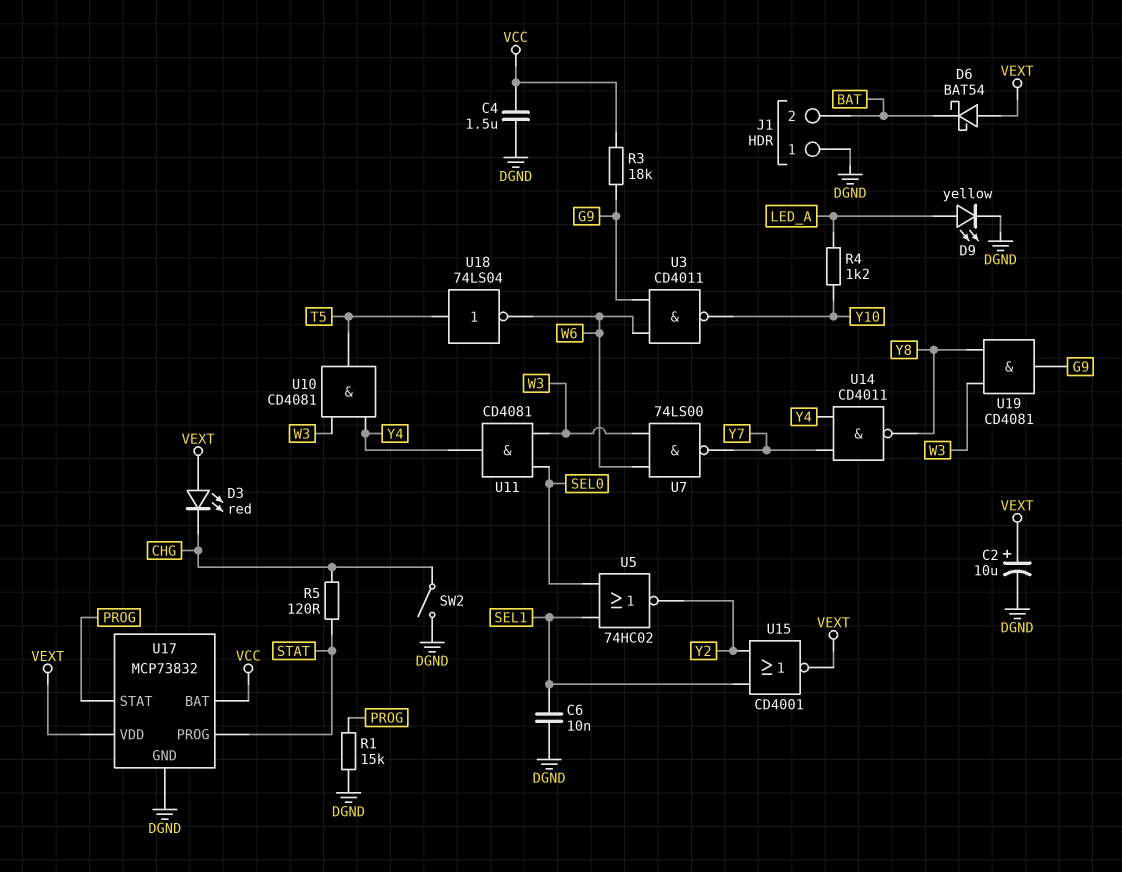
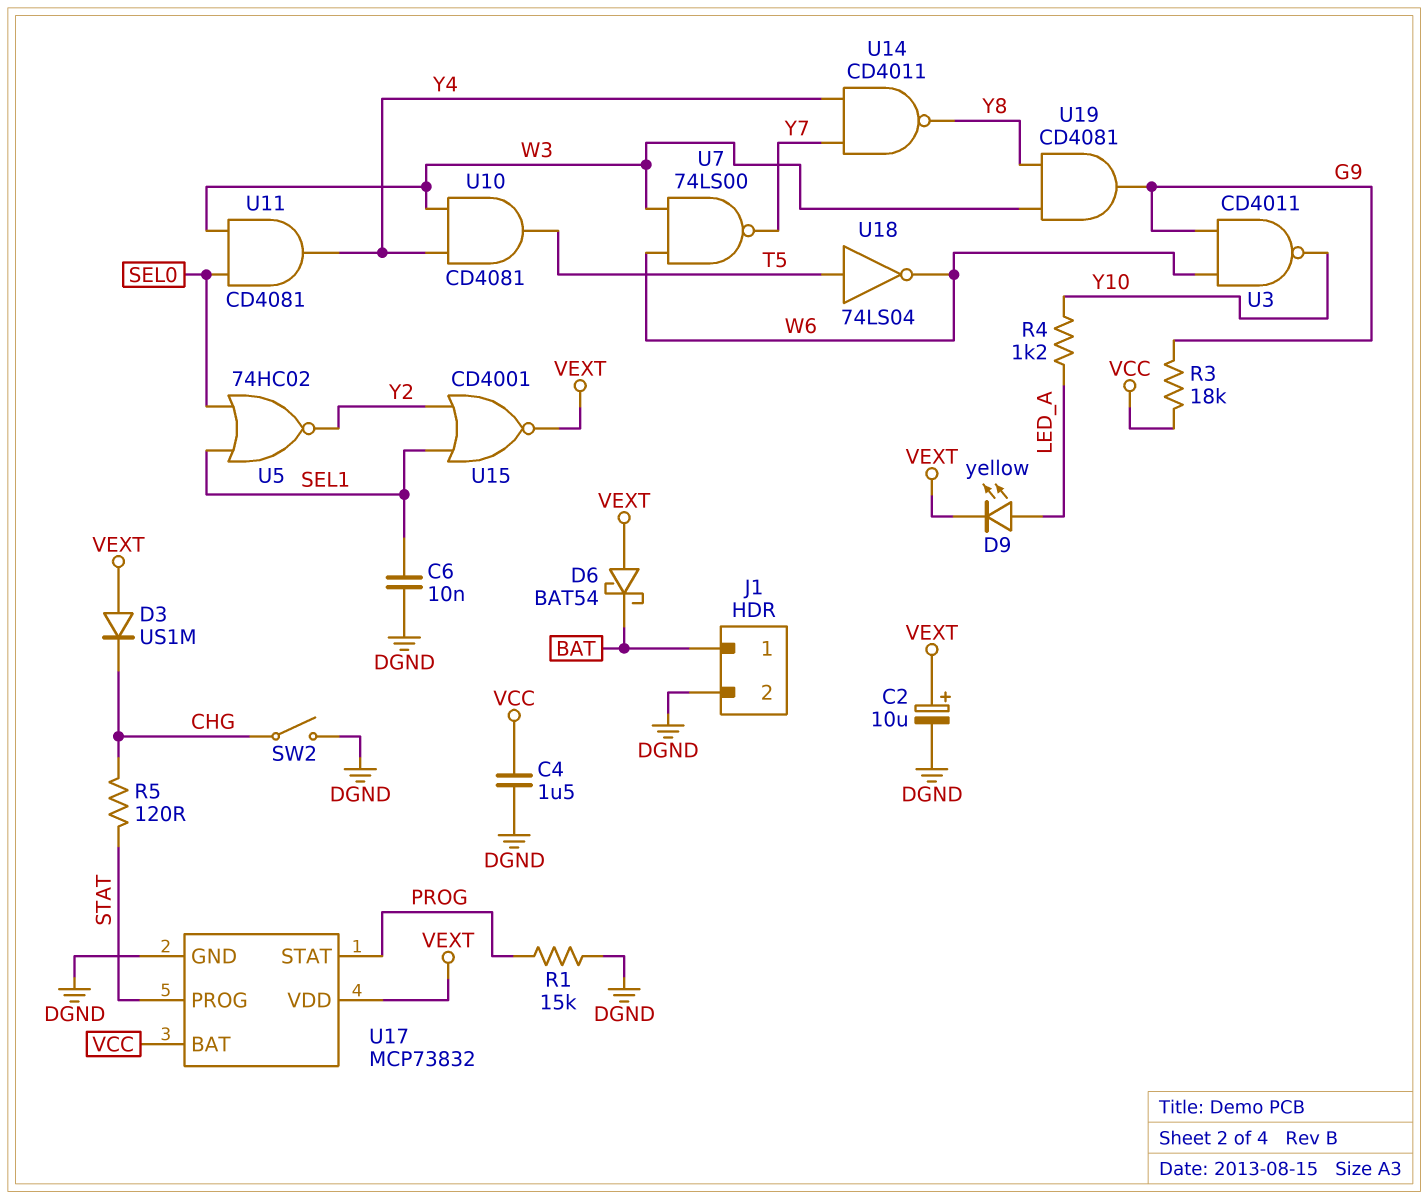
D3: LED red (A VEXT, K CHG) -> diode US1M (A VEXT, K CHG)
D9: LED yellow (A LED_A, K DGND) -> LED yellow (A LED_A, K VEXT)
J1 pin 1: DGND -> BAT
J1 pin 2: BAT -> DGND

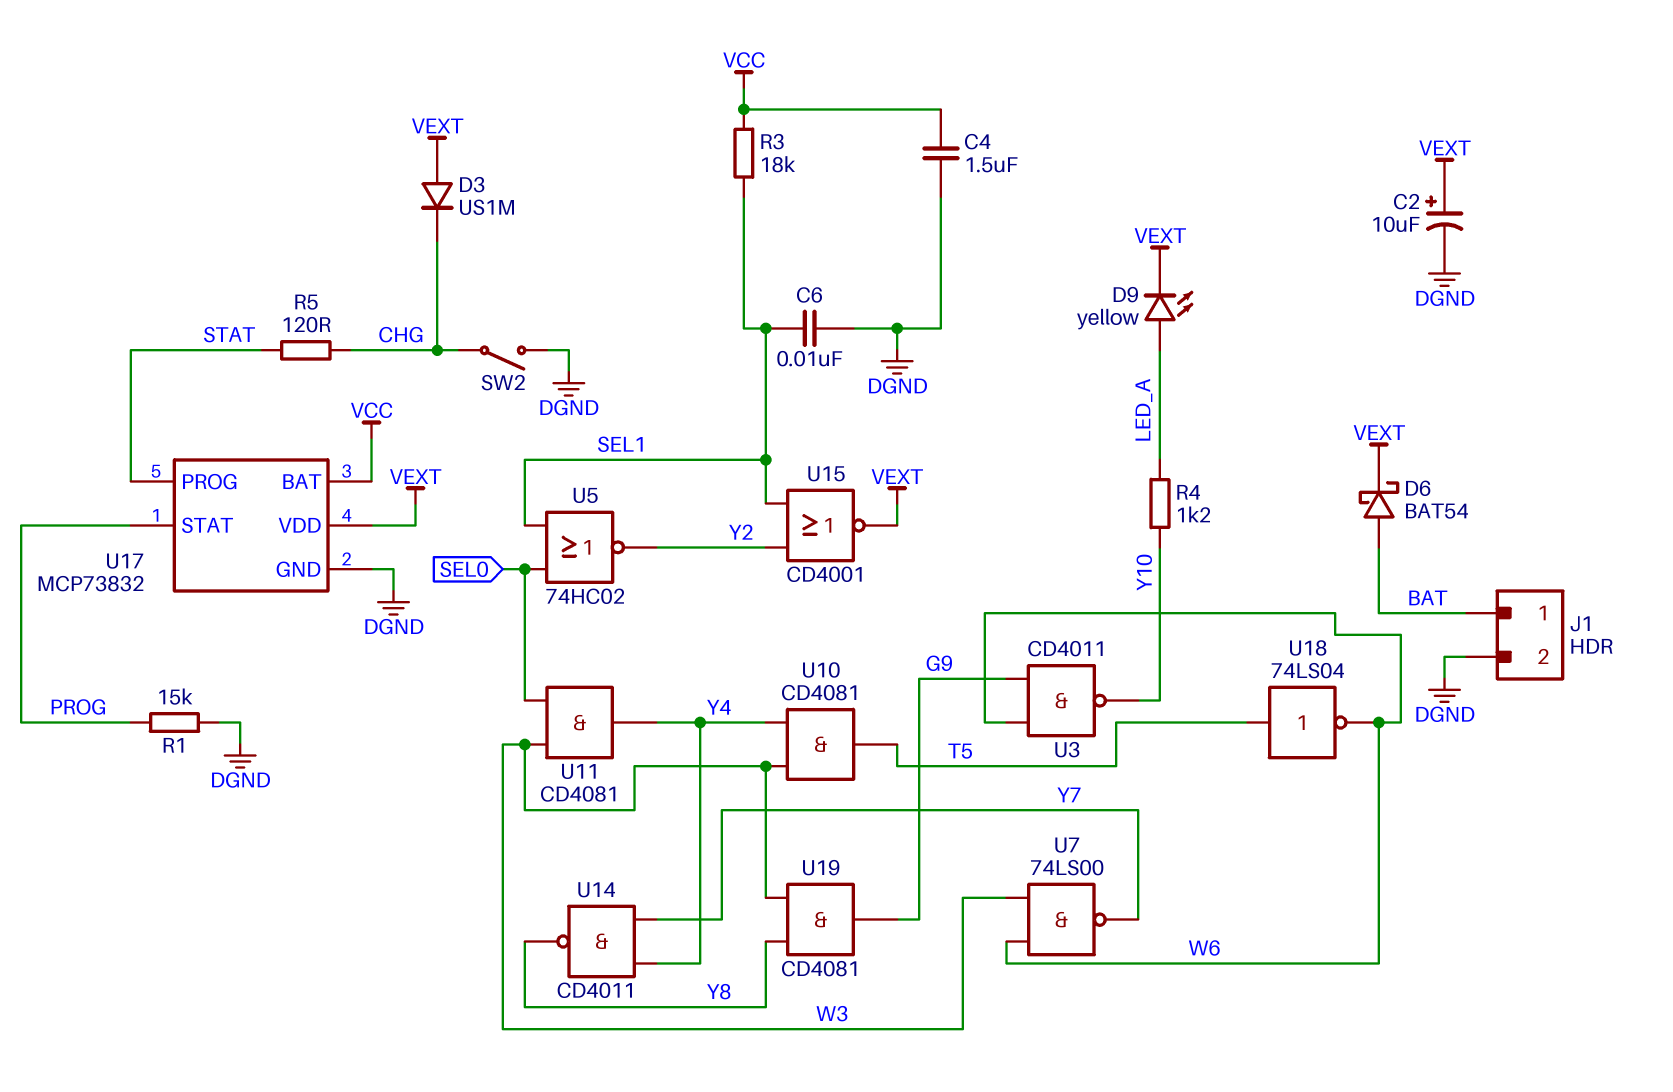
D6: schottky BAT54 (A VEXT, K BAT) -> schottky BAT54 (A BAT, K VEXT)
R3: 18k (G9, VCC) -> 18k (SEL1, VCC)

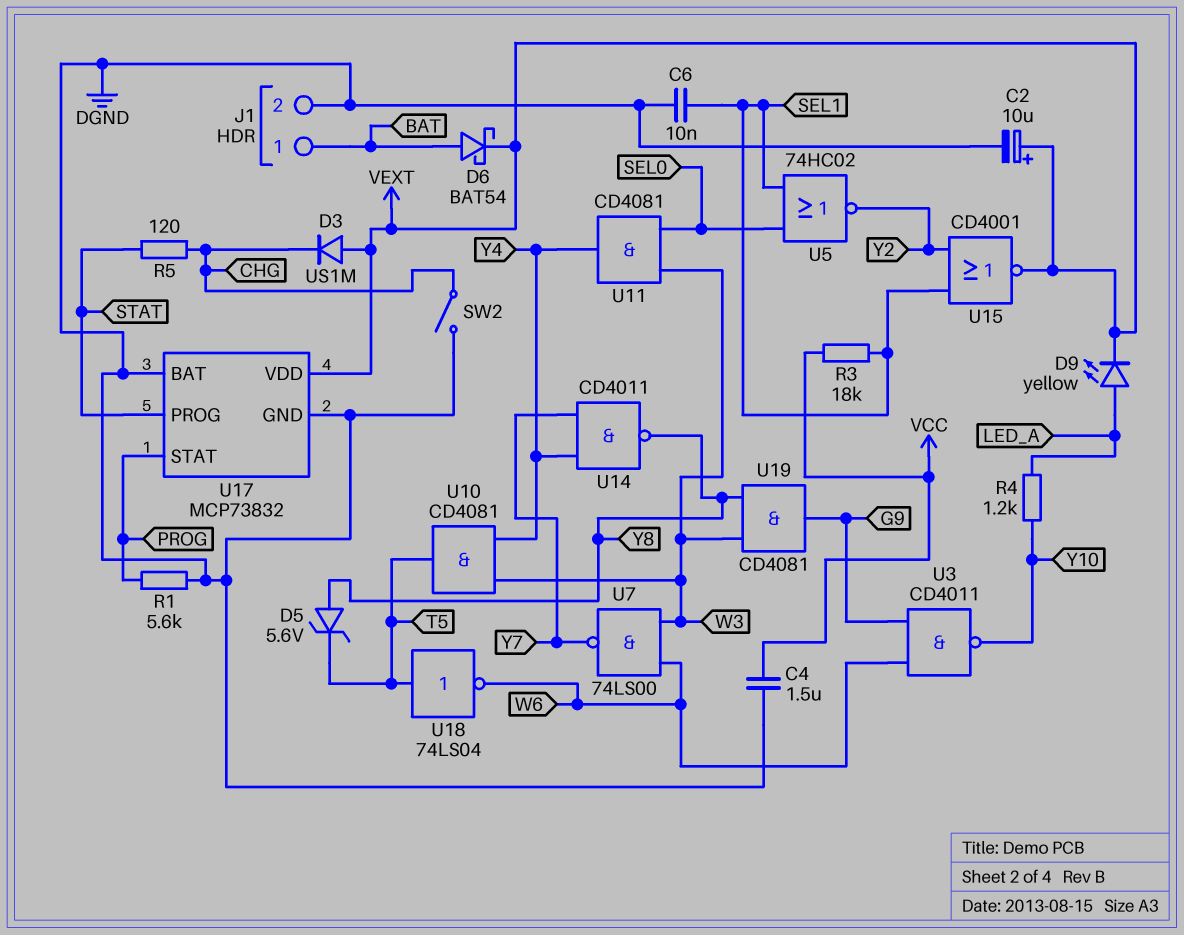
D5: none -> zener 5.6V (A Y8, K T5)
R1: 15k (DGND, PROG) -> 5.6k (DGND, PROG)
U17 pin BAT: VCC -> DGND

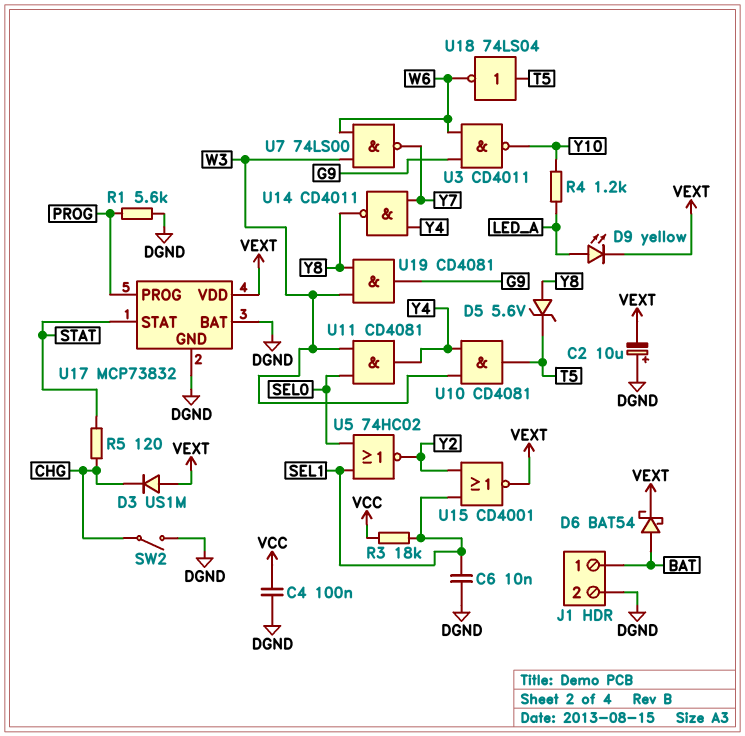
C2: 10uF (plus VEXT, minus DGND) -> 10uF (plus DGND, minus VEXT)
C4: 1.5uF (DGND, VCC) -> 100nF (DGND, VCC)
U17 pin PROG: STAT -> PROG
U17 pin STAT: PROG -> STAT

